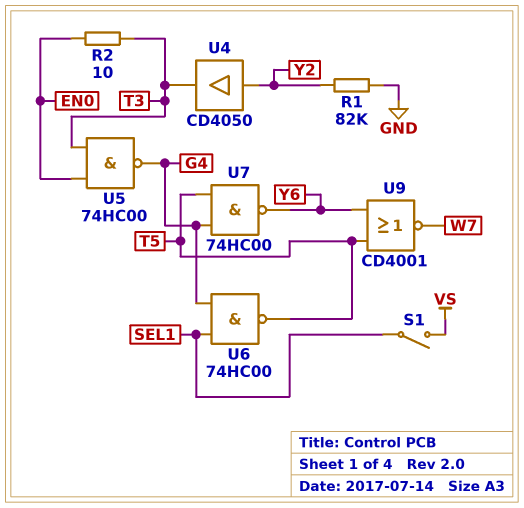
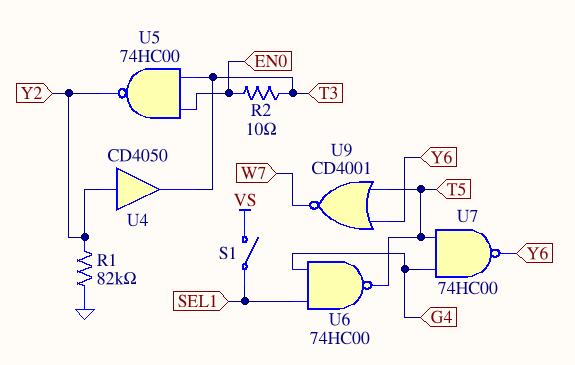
U5: NAND 74HC00 (in EN0, in T3, out G4) -> NAND 74HC00 (in EN0, in T3, out Y2)

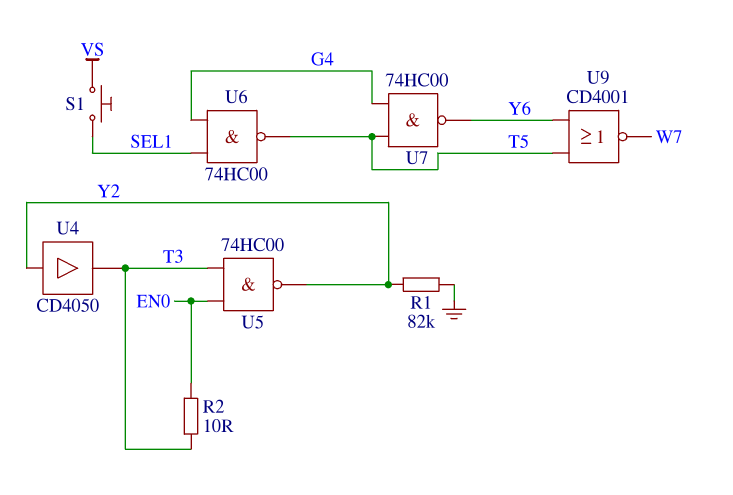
S1: switch (SEL1, VS) -> button (SEL1, VS)

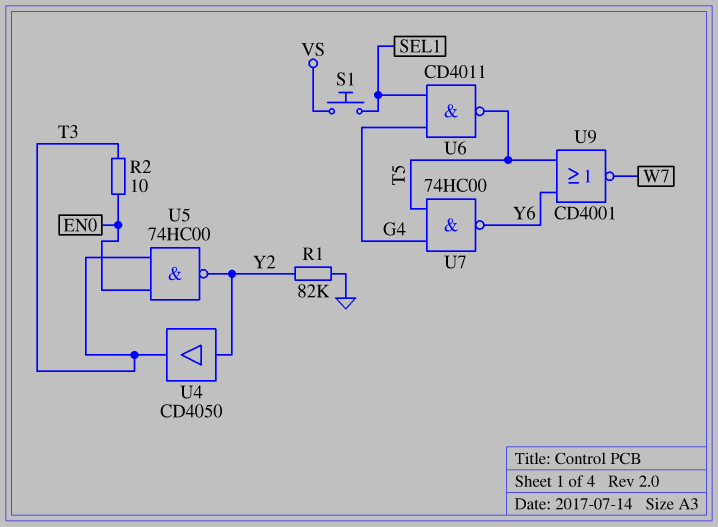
U6: NAND 74HC00 (in G4, in SEL1, out T5) -> NAND CD4011 (in G4, in SEL1, out T5)

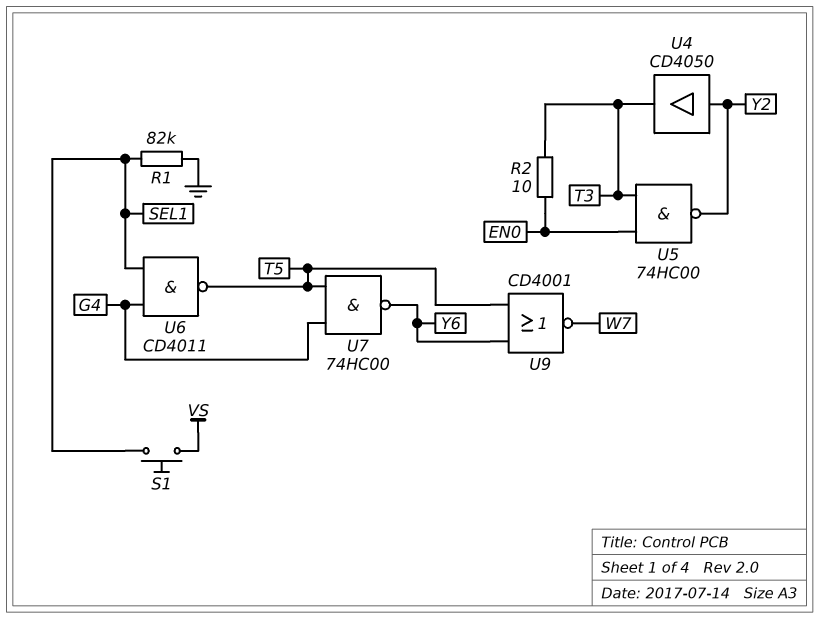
R1: 82k (GND, Y2) -> 82k (GND, SEL1)

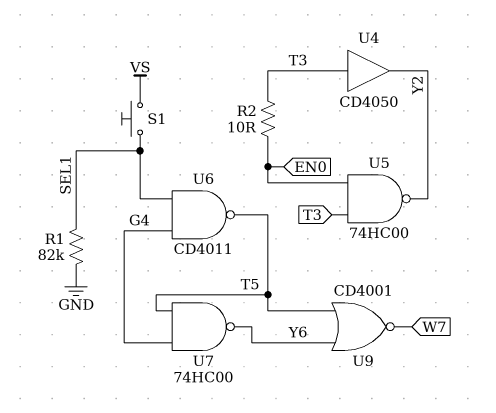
U4: buffer CD4050 (in Y2, out T3) -> buffer CD4050 (in T3, out Y2)

